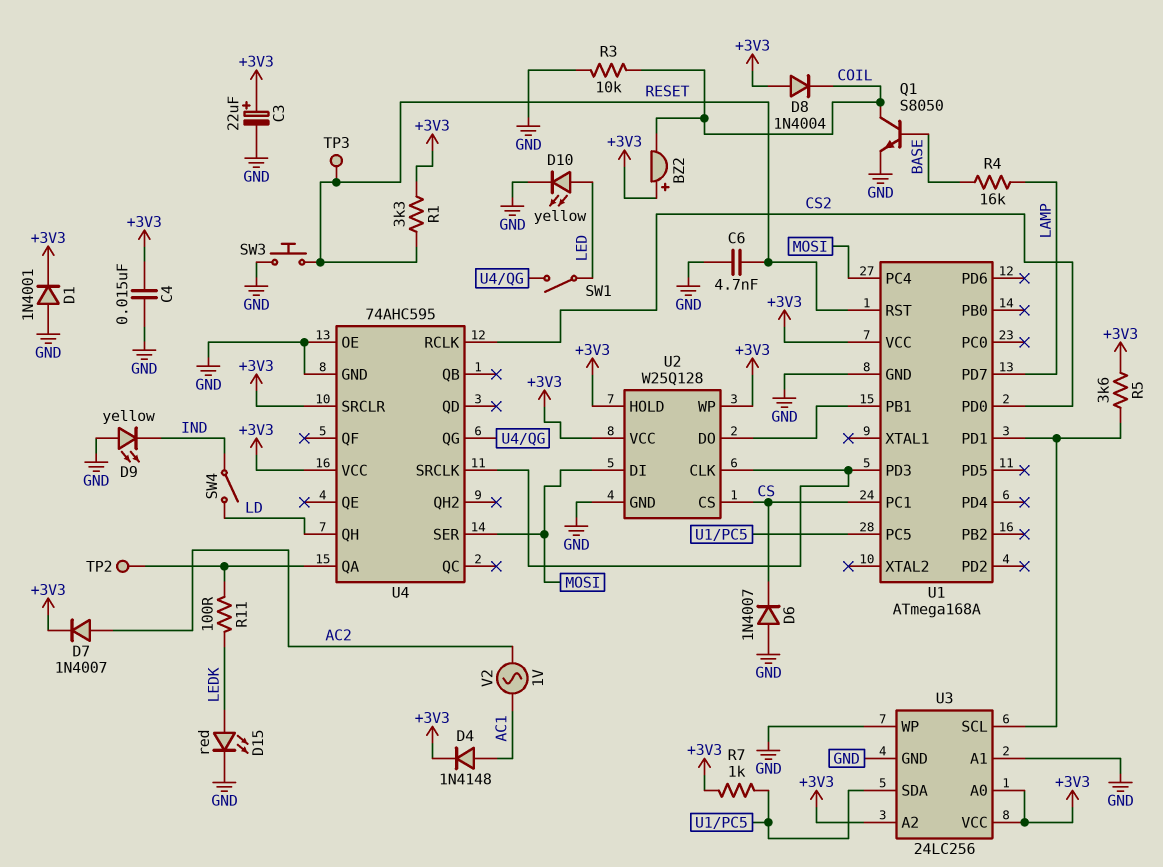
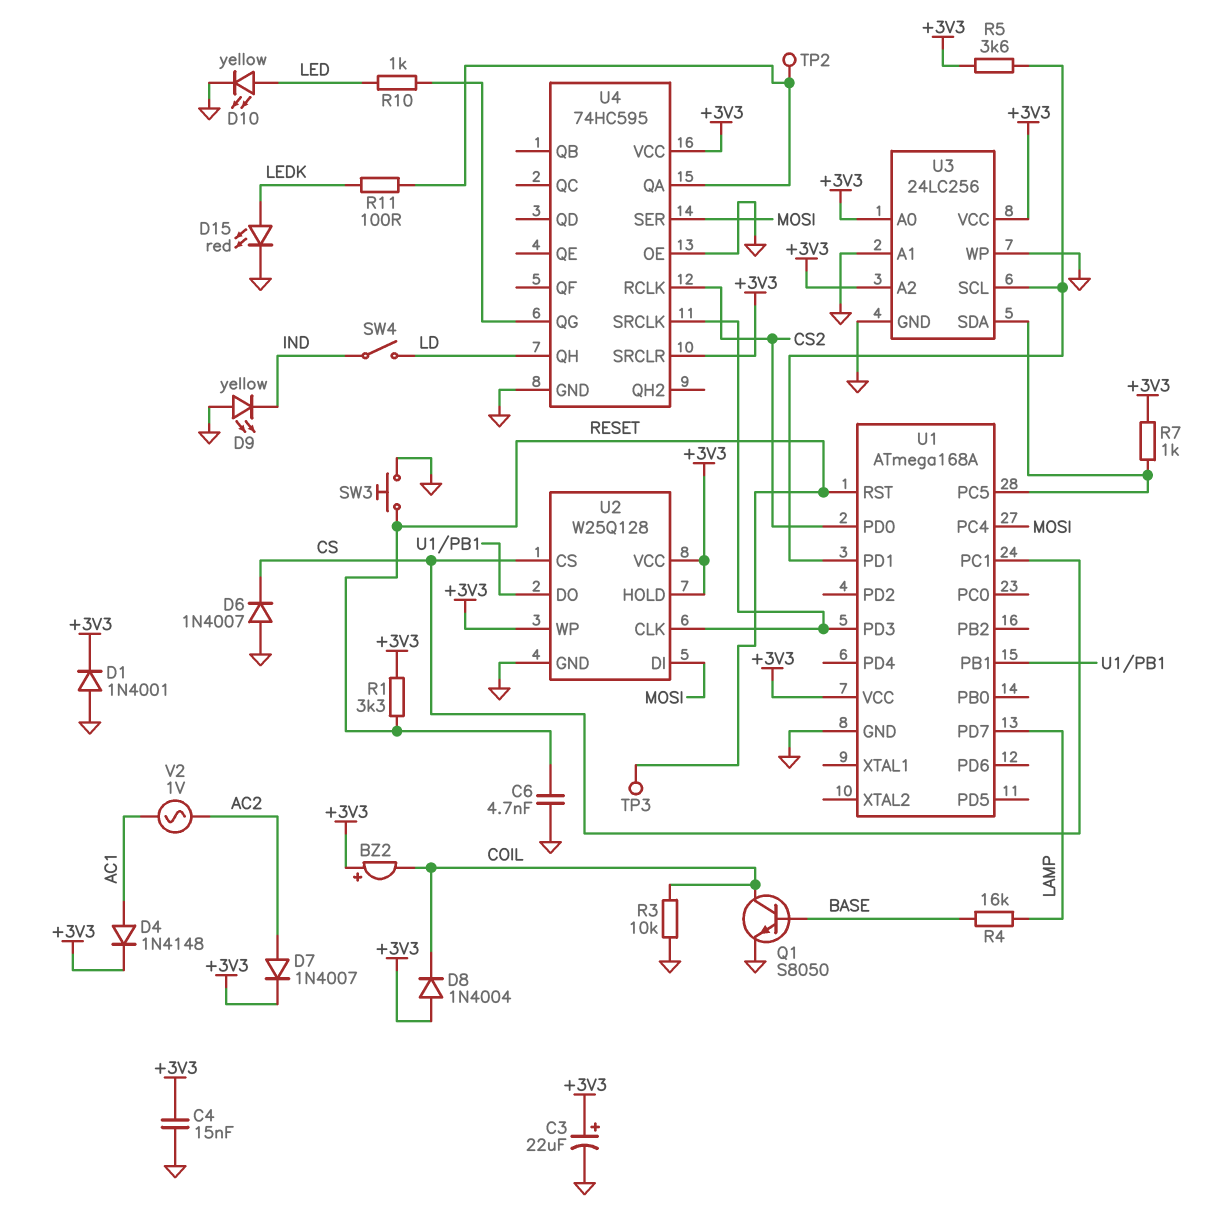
R10: none -> 1k (LED, U4/QG)
SW1: switch (LED, U4/QG) -> none
U4: 74AHC595 -> 74HC595

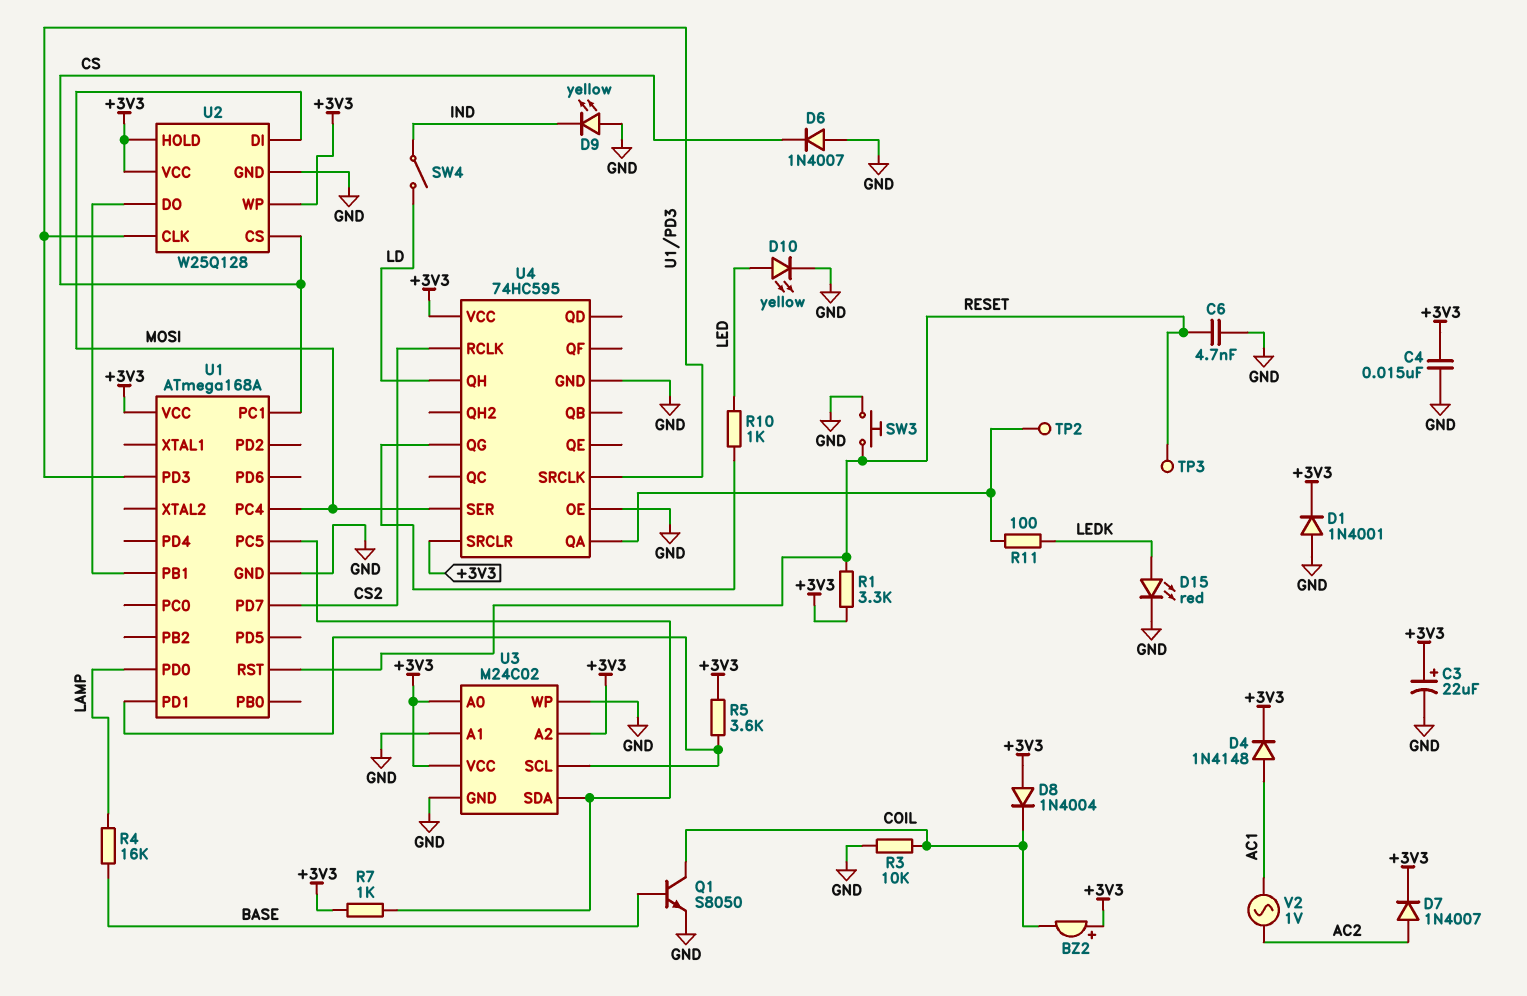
U1 pin PD0: CS2 -> LAMP
U1 pin PD7: LAMP -> CS2
U3: 24LC256 -> M24C02

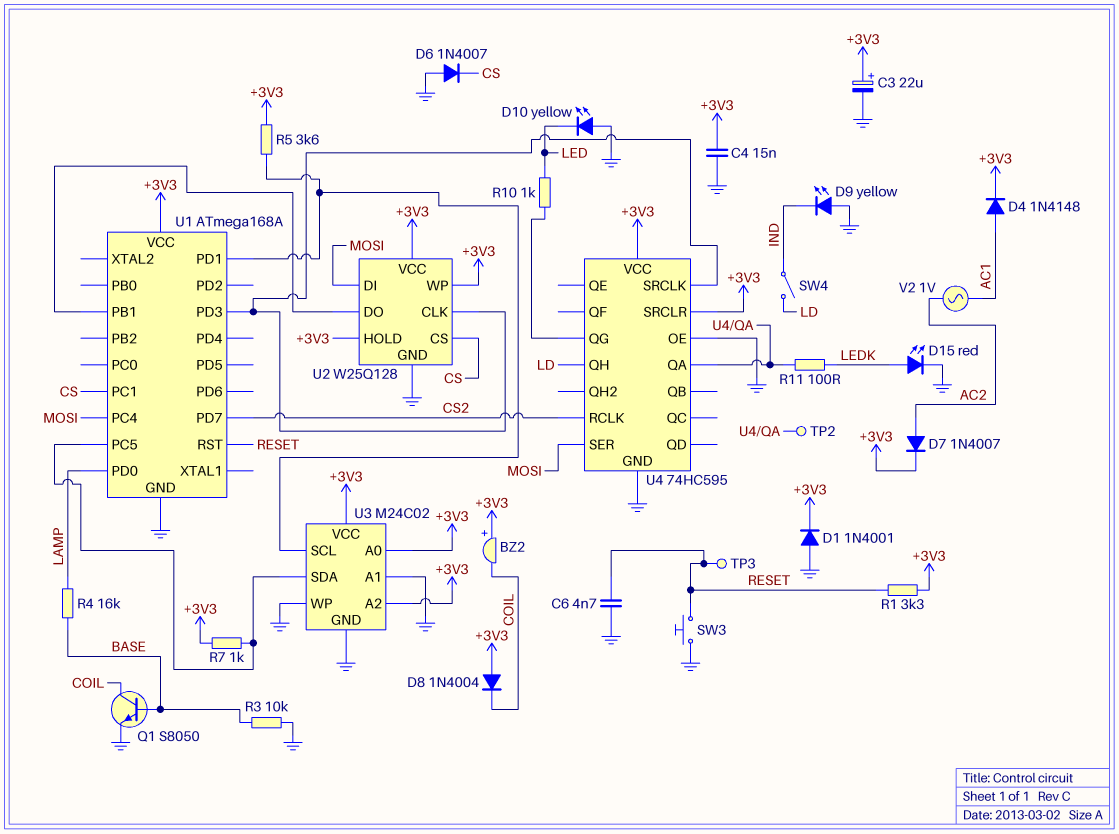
D10: LED yellow (A LED, K GND) -> LED yellow (A GND, K LED)
R3: 10k (COIL, GND) -> 10k (BASE, GND)

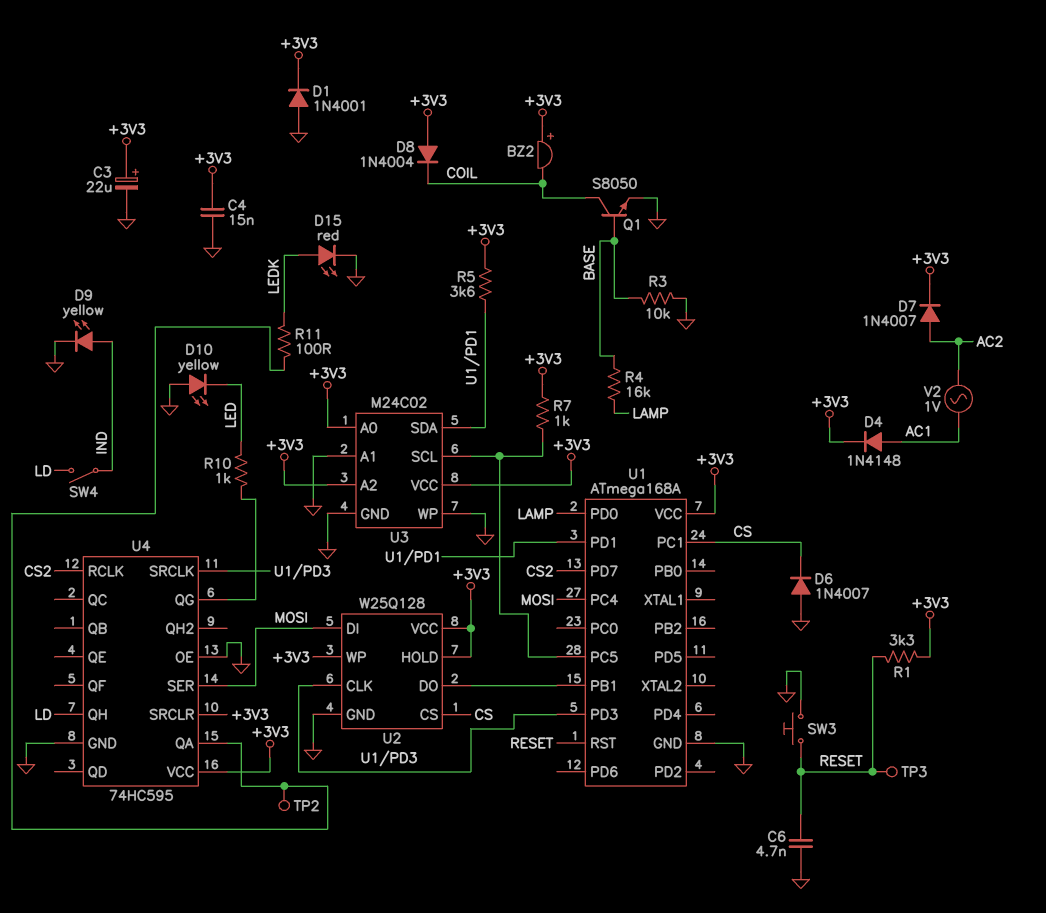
D9: LED yellow (A GND, K IND) -> LED yellow (A IND, K GND)
U3 pin SCL: U1/PD1 -> U1/PC5
U3 pin SDA: U1/PC5 -> U1/PD1

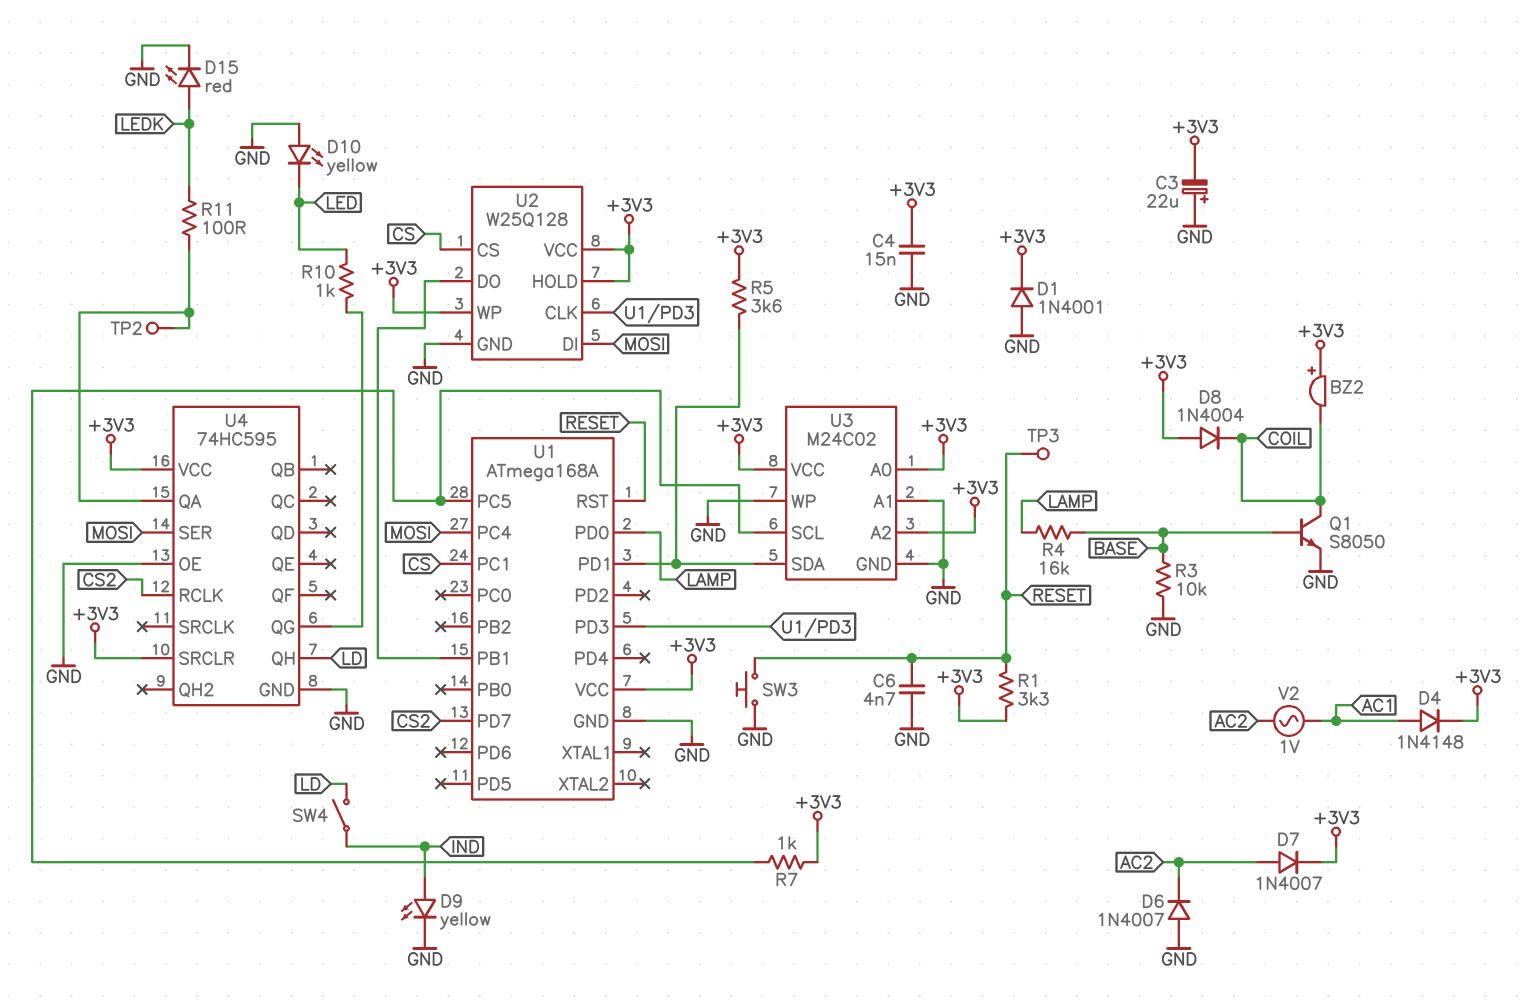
C3: 22uF (plus +3V3, minus GND) -> 22uF (plus GND, minus +3V3)
D6: diode 1N4007 (A GND, K CS) -> diode 1N4007 (A GND, K AC2)
U4 pin SRCLK: U1/PD3 -> none

